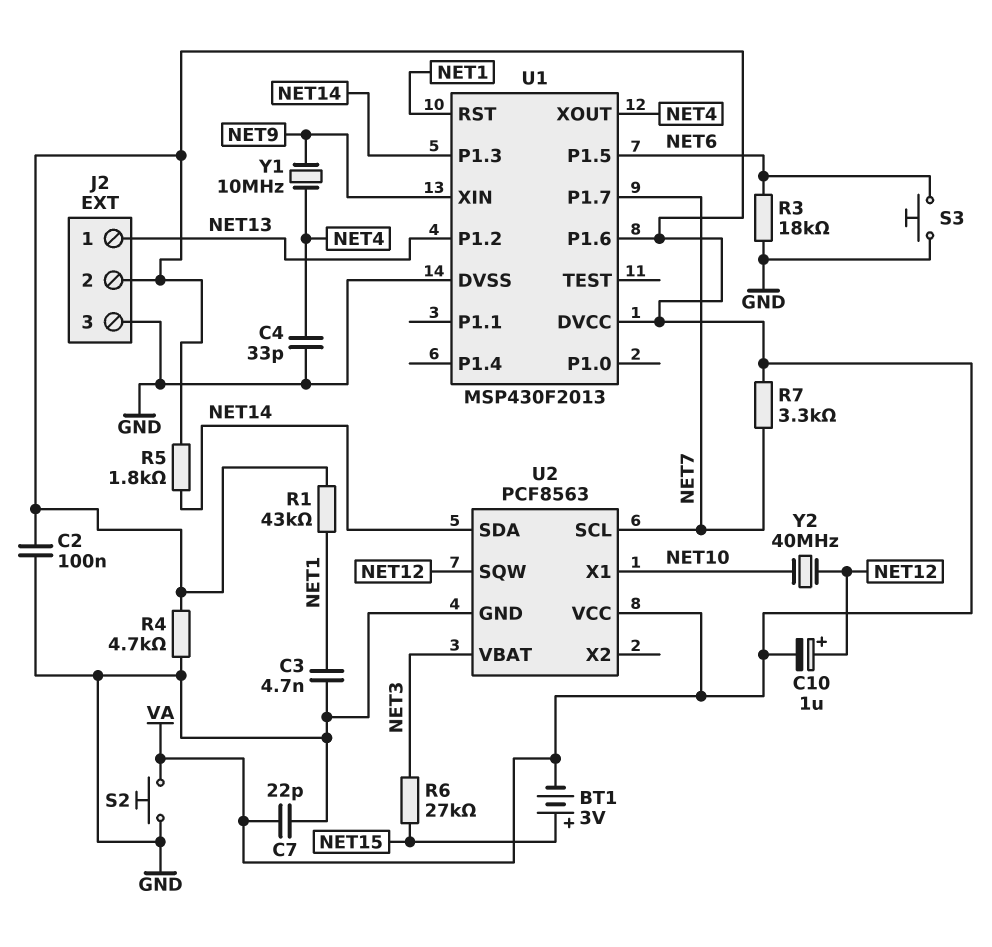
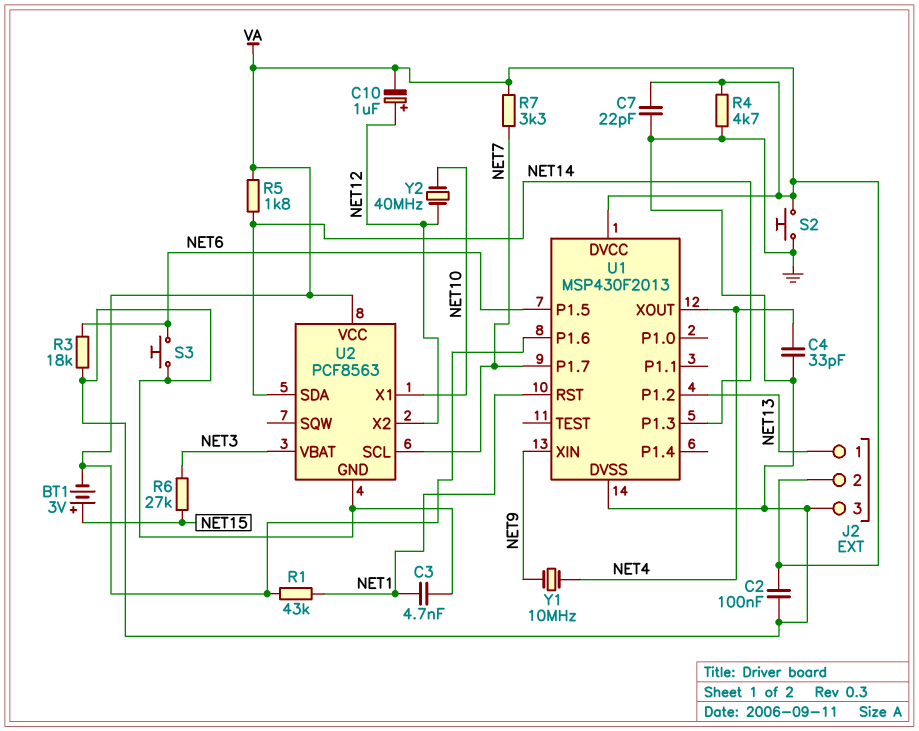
U2 pin SQW: NET12 -> none
U2 pin X2: none -> NET12

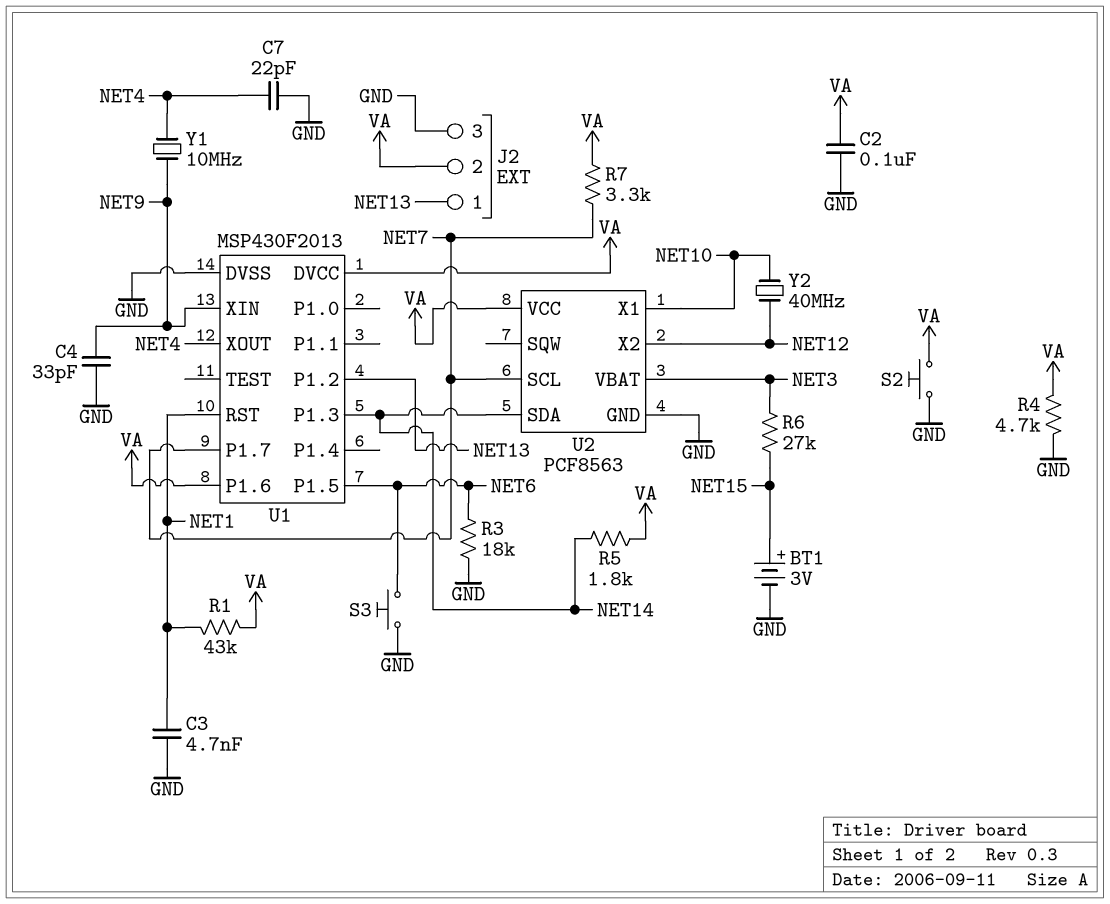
BT1: 3V (plus NET15, minus VA) -> 3V (plus NET15, minus GND)
C4: 33pF (GND, NET4) -> 33pF (GND, NET9)
C7: 22pF (GND, VA) -> 22pF (GND, NET4)
C10: 1uF (plus NET12, minus VA) -> none

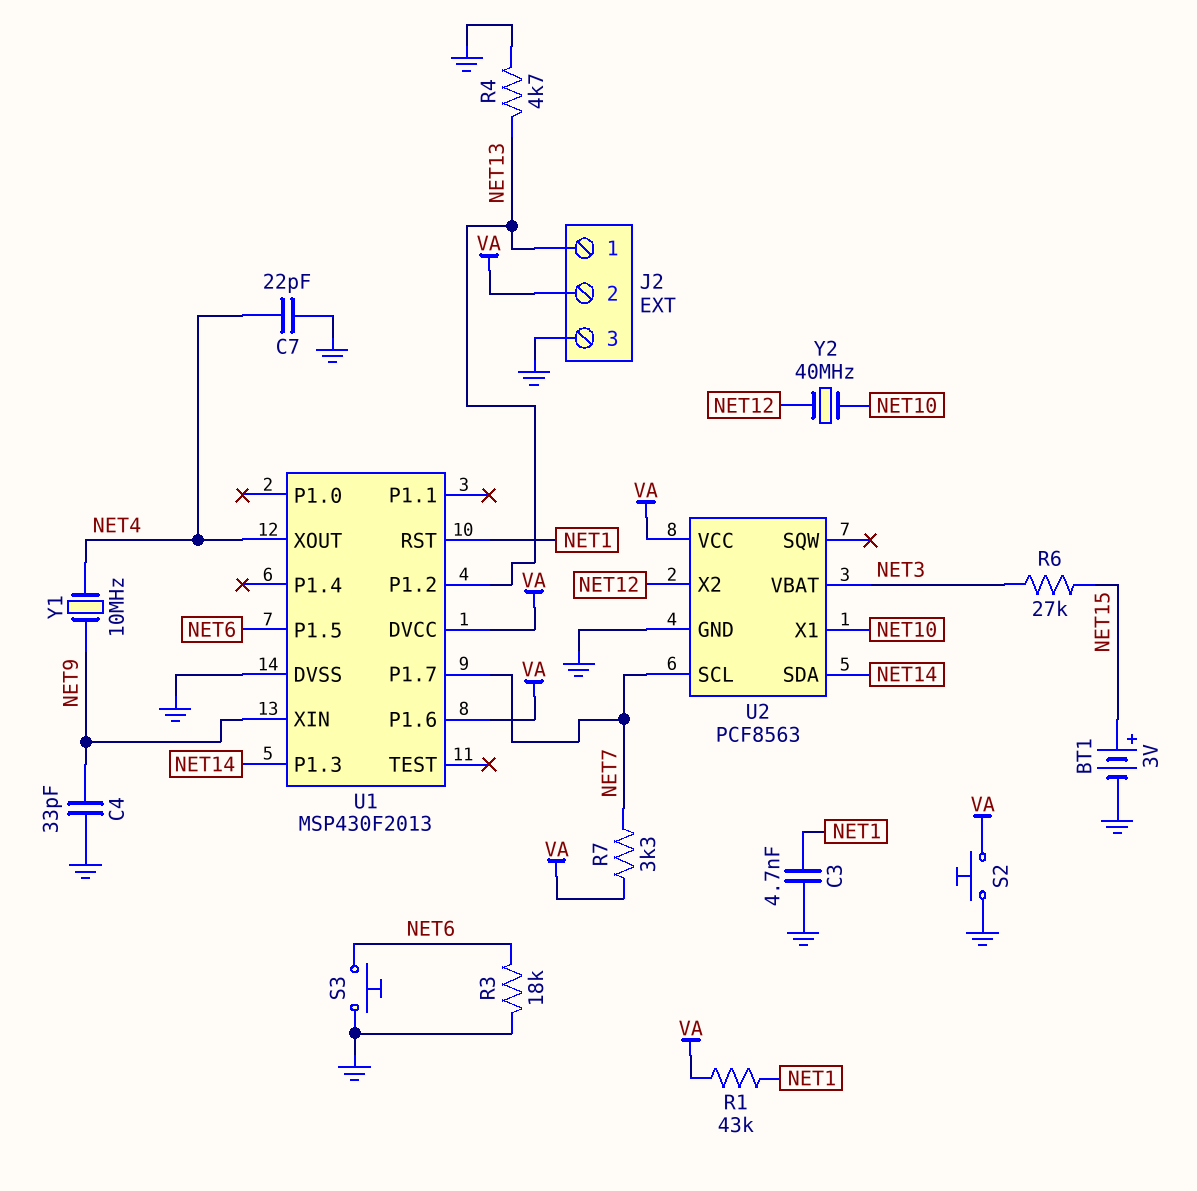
C2: 100nF (GND, VA) -> none
R4: 4.7k (GND, VA) -> 4.7k (GND, NET13)
R5: 1.8k (NET14, VA) -> none

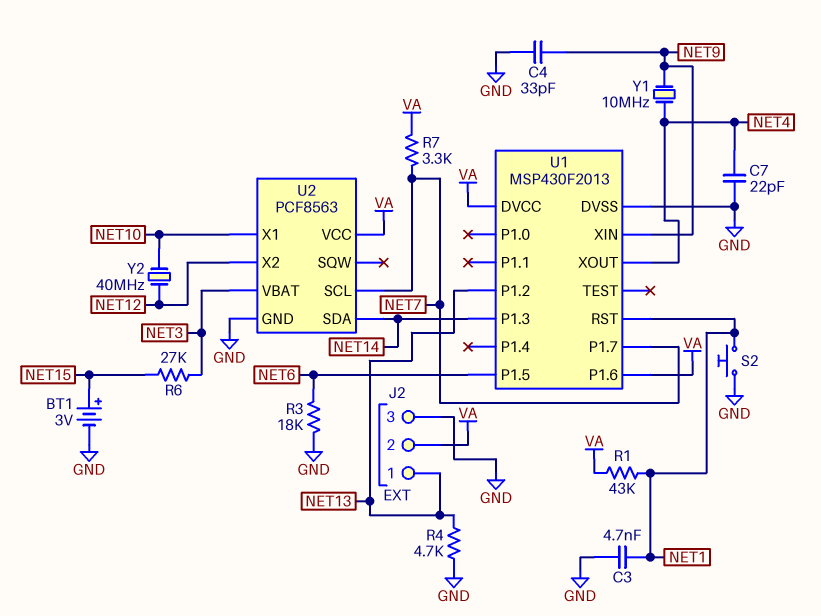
S2: button (GND, VA) -> button (GND, NET1)
S3: button (GND, NET6) -> none

